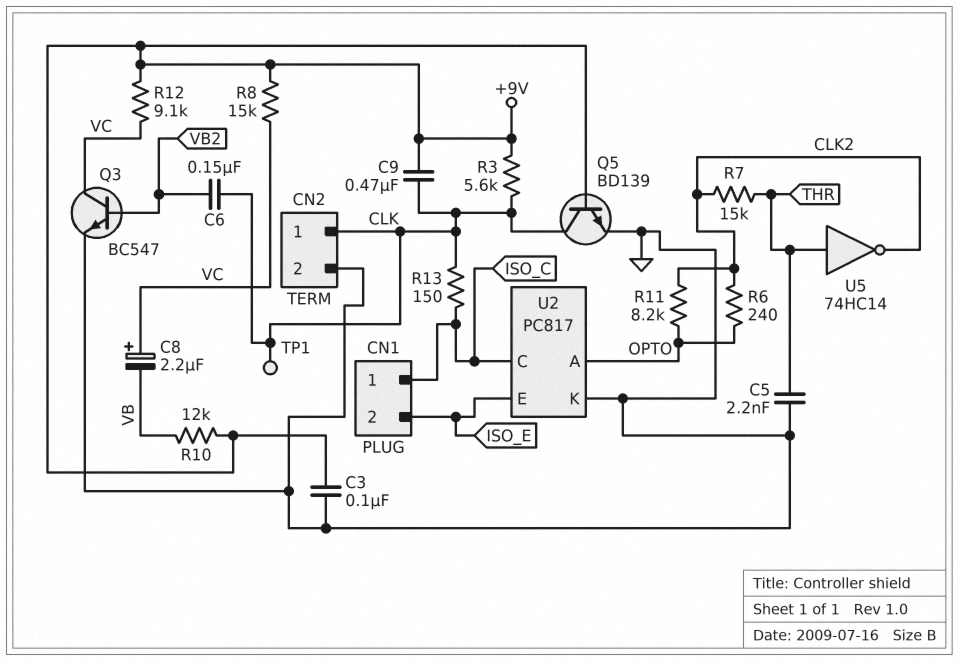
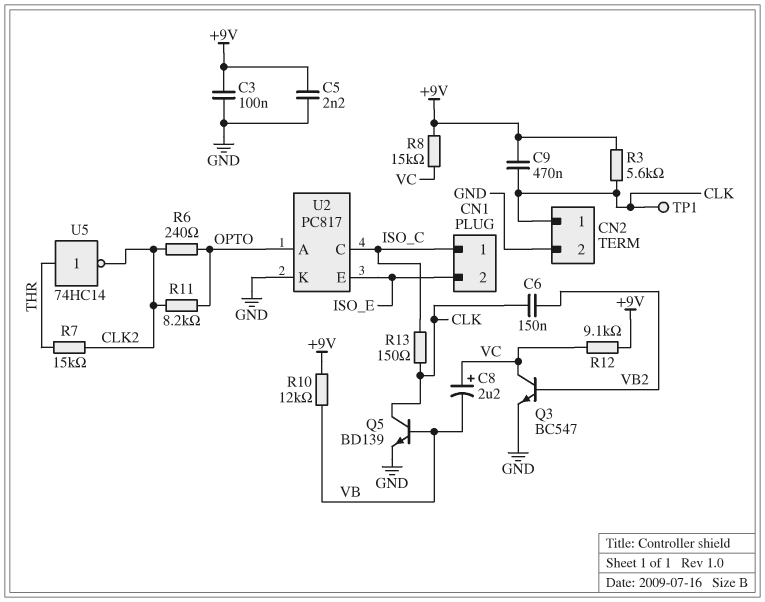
C5: 2.2nF (GND, THR) -> 2.2nF (+9V, GND)
Q5: NPN BD139 (B +9V, C CLK, E GND) -> NPN BD139 (B VB, C CLK, E GND)

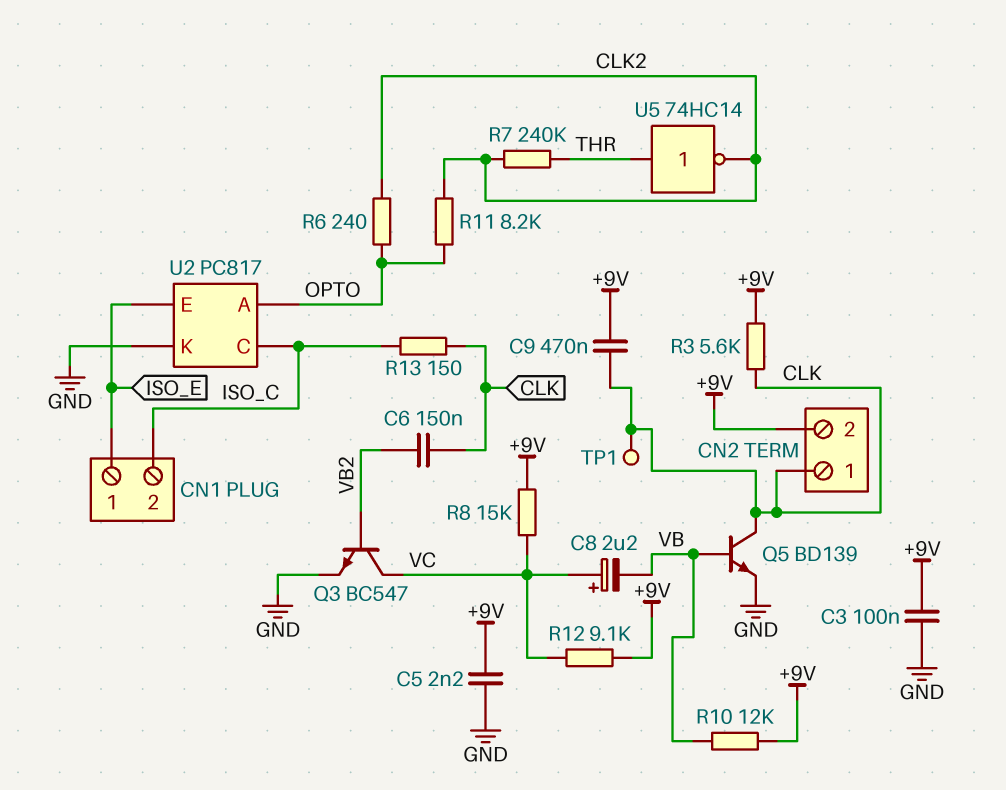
CN1 pin 1: ISO_C -> ISO_E
CN1 pin 2: ISO_E -> ISO_C
CN2 pin 2: GND -> +9V
R7: 15k (CLK2, THR) -> 240k (CLK2, THR)

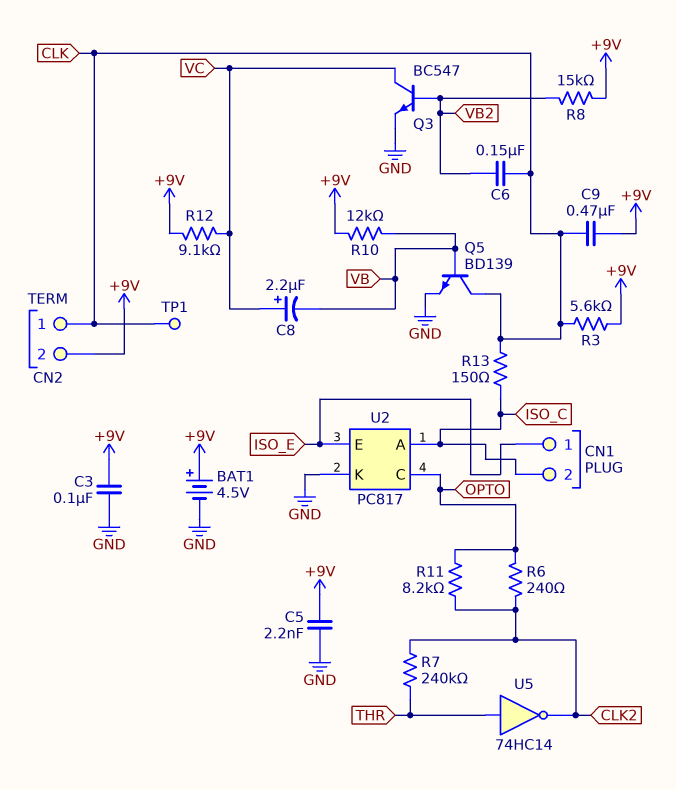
BAT1: none -> 4.5V (plus +9V, minus GND)
R8: 15k (+9V, VC) -> 15k (+9V, VB2)
U2 pin A: OPTO -> ISO_C
U2 pin C: ISO_C -> OPTO

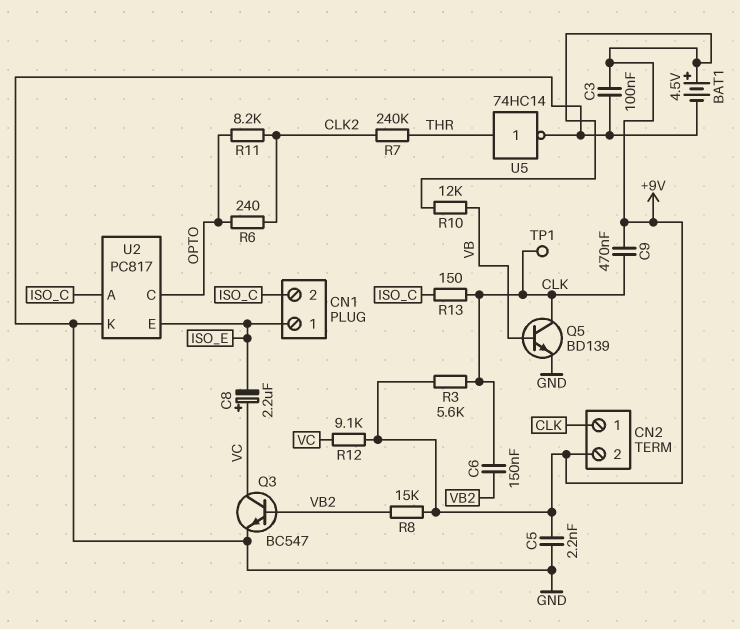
C8: 2.2uF (plus VC, minus VB) -> 2.2uF (plus VC, minus ISO_E)
U5: NOT 74HC14 (in THR, out CLK2) -> NOT 74HC14 (in THR, out GND)

